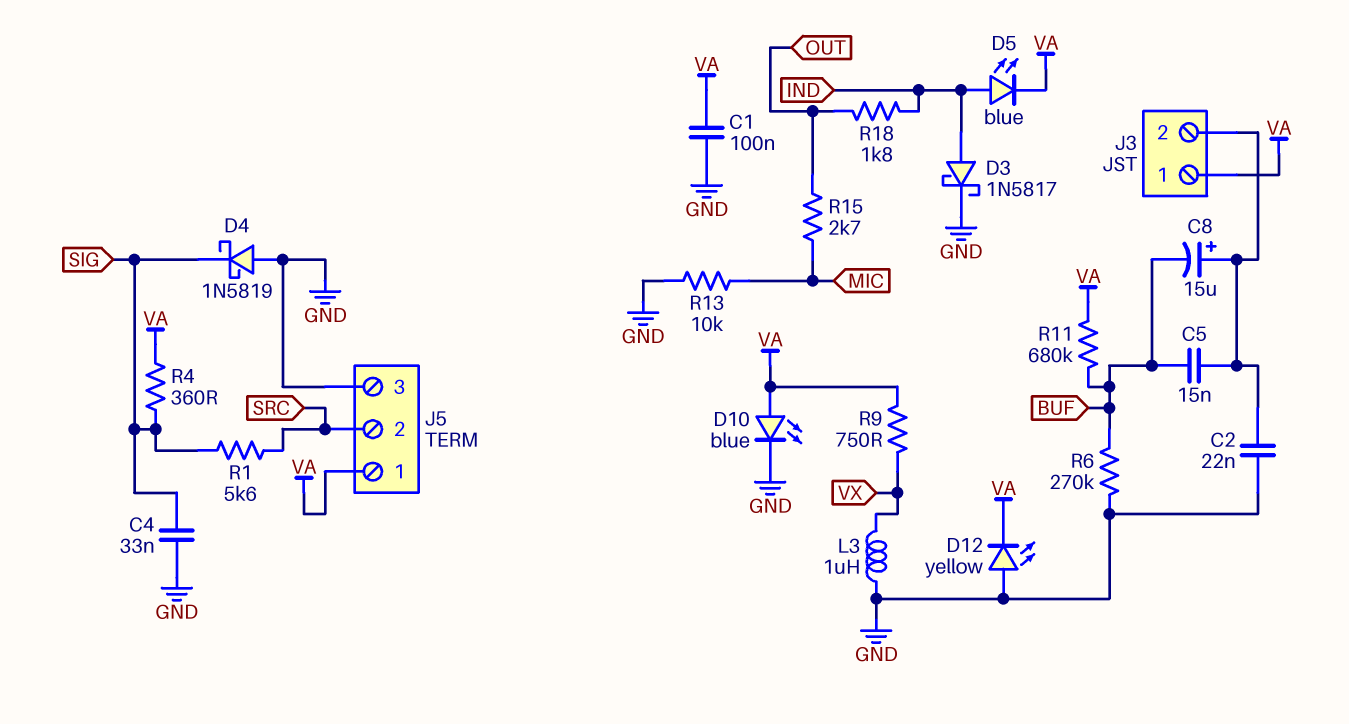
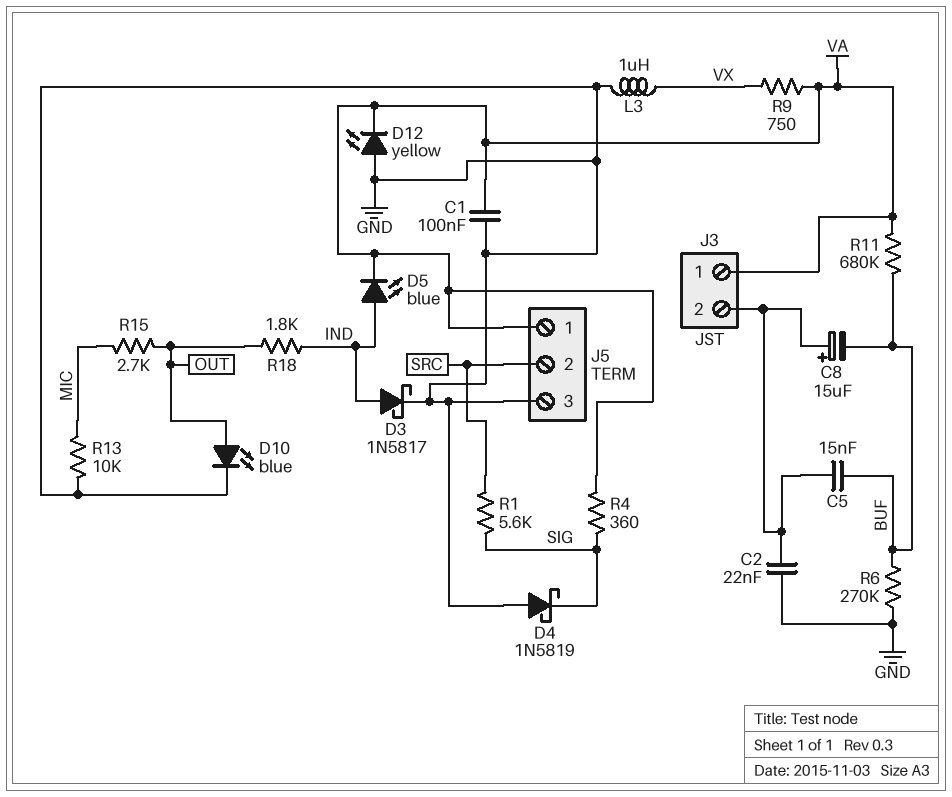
C4: 33nF (GND, SIG) -> none
D10: LED blue (A VA, K GND) -> LED blue (A OUT, K GND)

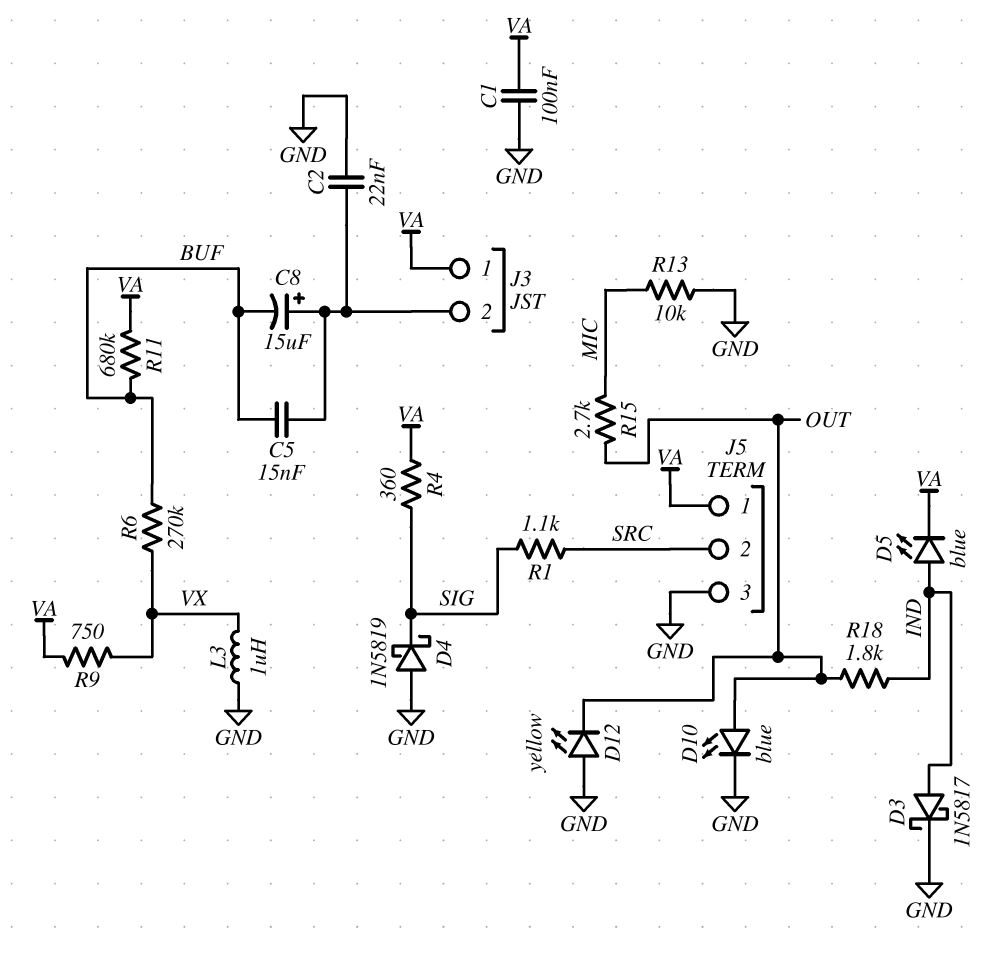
D12: LED yellow (A GND, K VA) -> LED yellow (A GND, K OUT)
R1: 5.6k (SIG, SRC) -> 1.1k (SIG, SRC)
R6: 270k (BUF, GND) -> 270k (BUF, VX)

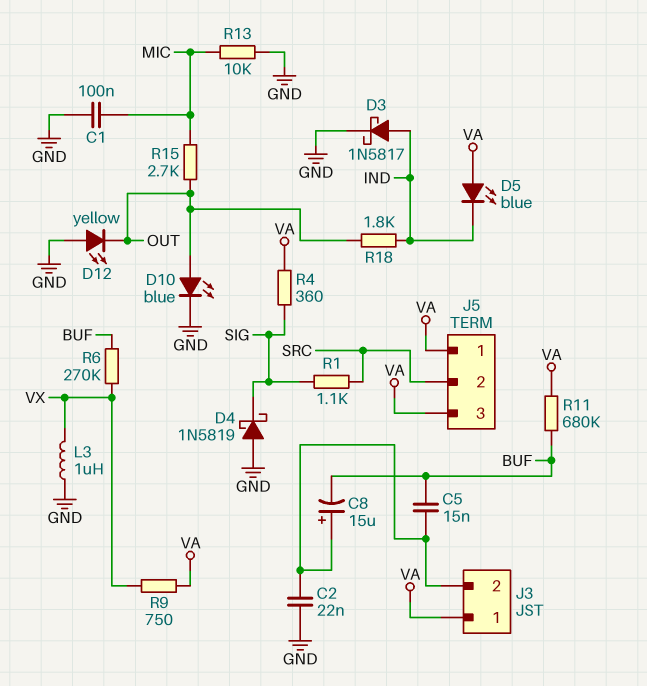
C1: 100nF (GND, VA) -> 100nF (GND, MIC)
D5: LED blue (A IND, K VA) -> LED blue (A VA, K IND)
J5 pin 3: GND -> VA

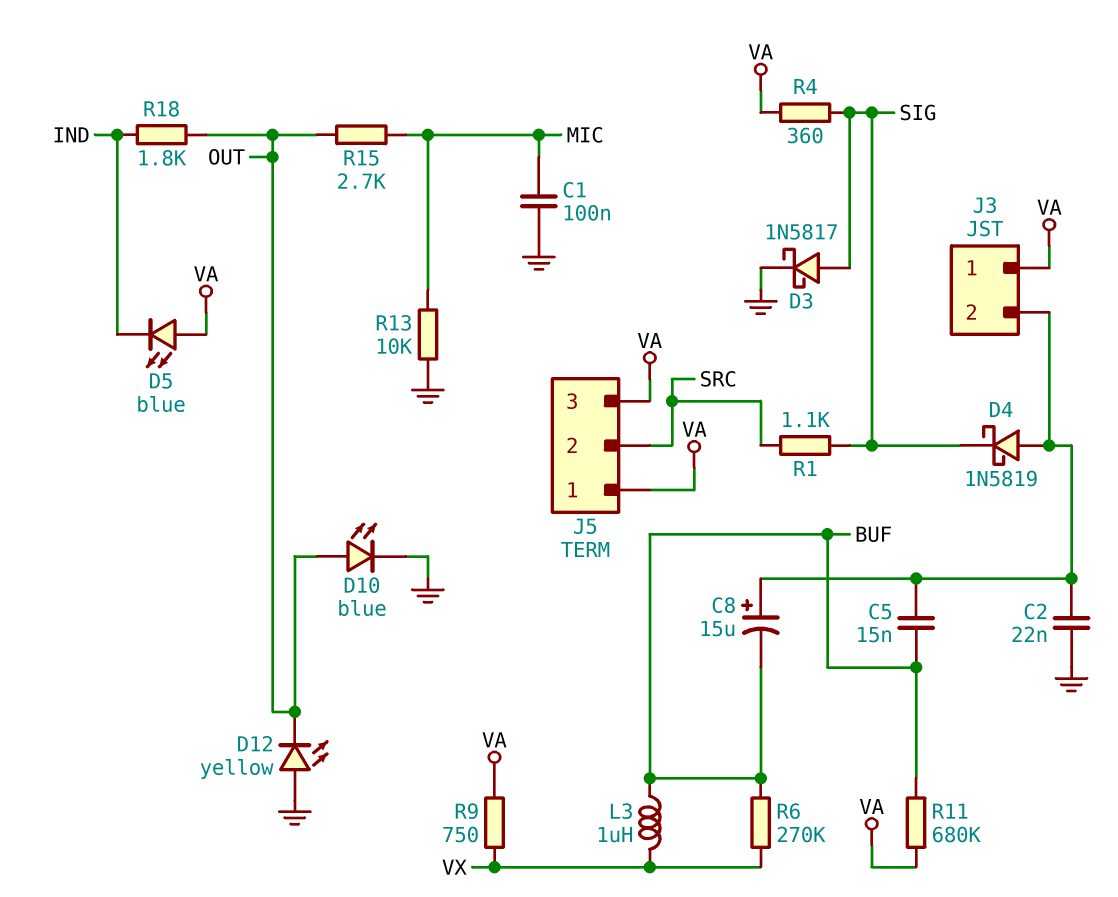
D3: schottky 1N5817 (A IND, K GND) -> schottky 1N5817 (A SIG, K GND)
D4: schottky 1N5819 (A GND, K SIG) -> schottky 1N5819 (A J3/2, K SIG)
L3: 1uH (GND, VX) -> 1uH (BUF, VX)

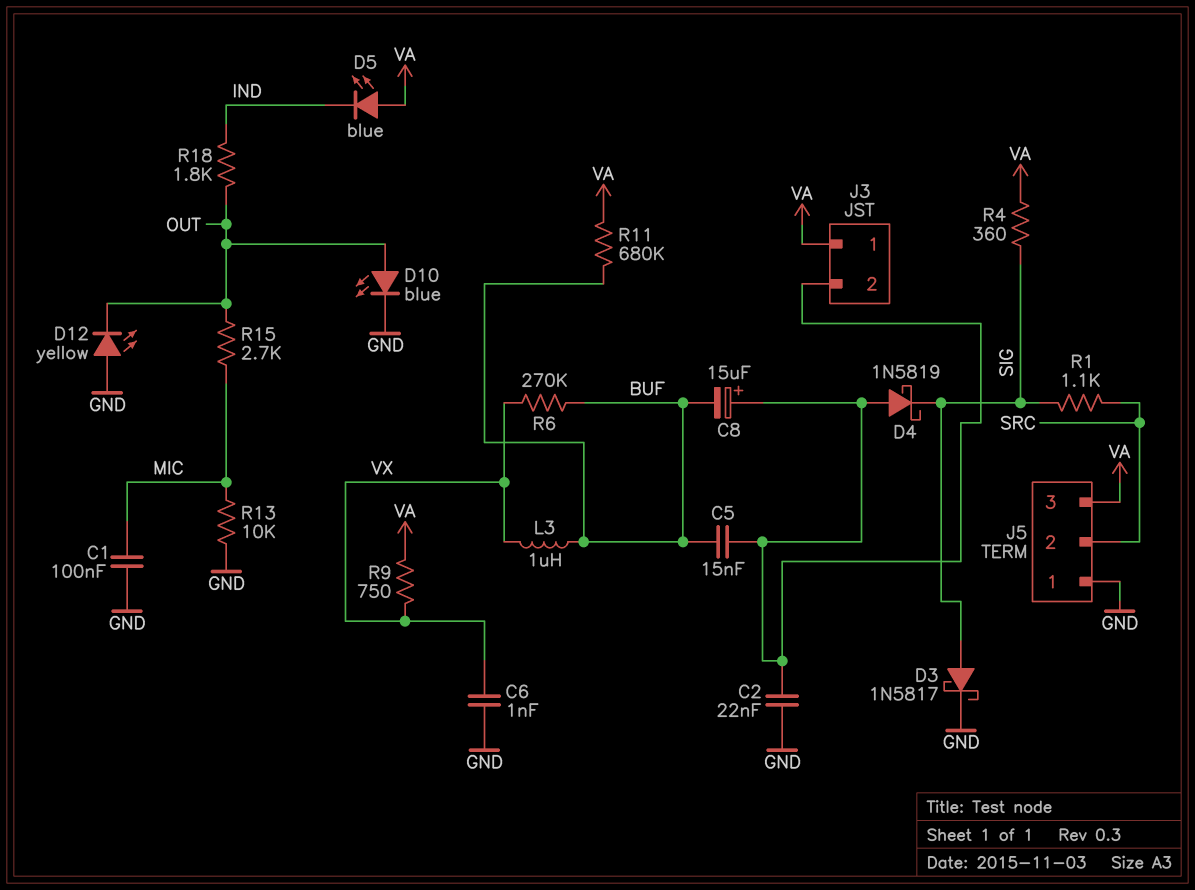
C6: none -> 1nF (GND, VX)
J5 pin 1: VA -> GND

